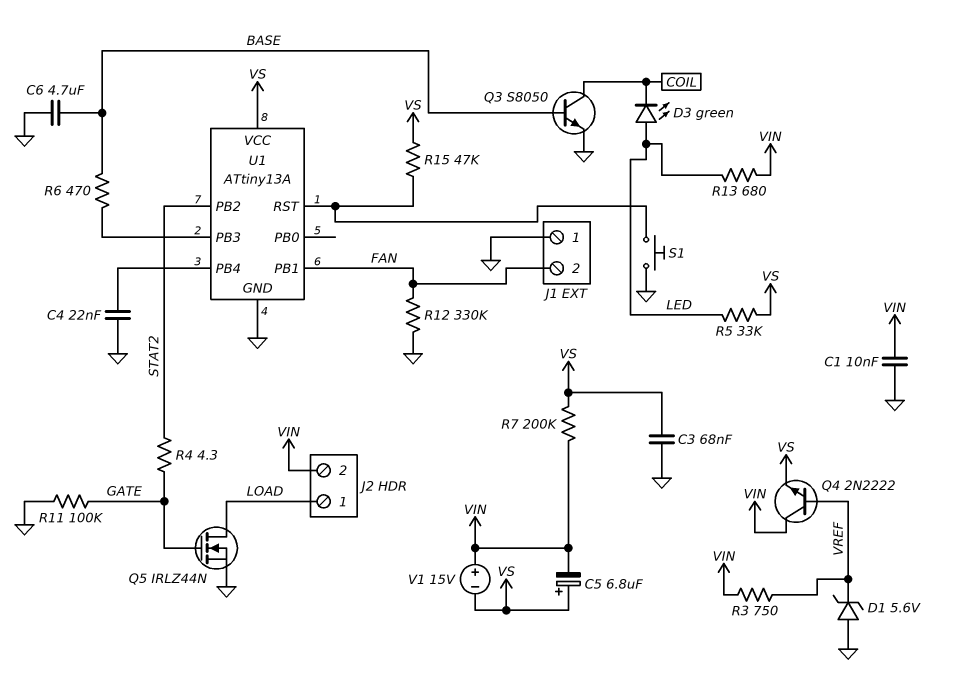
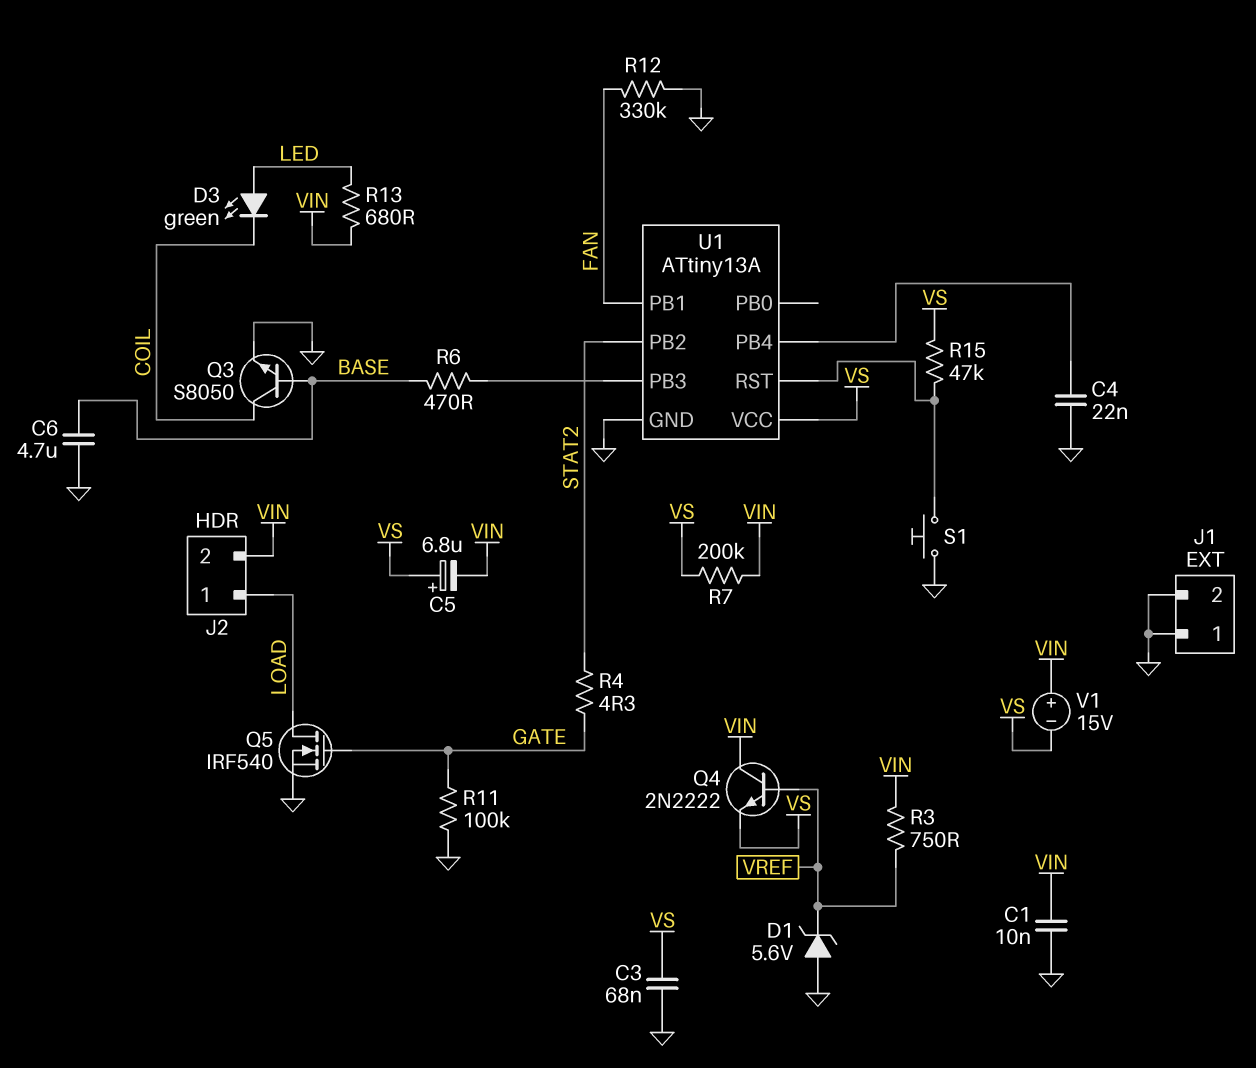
J1 pin 2: FAN -> GND
Q5: NMOS IRLZ44N (G GATE, D LOAD, S GND) -> NMOS IRF540 (G GATE, D LOAD, S GND)
R5: 33k (LED, VS) -> none

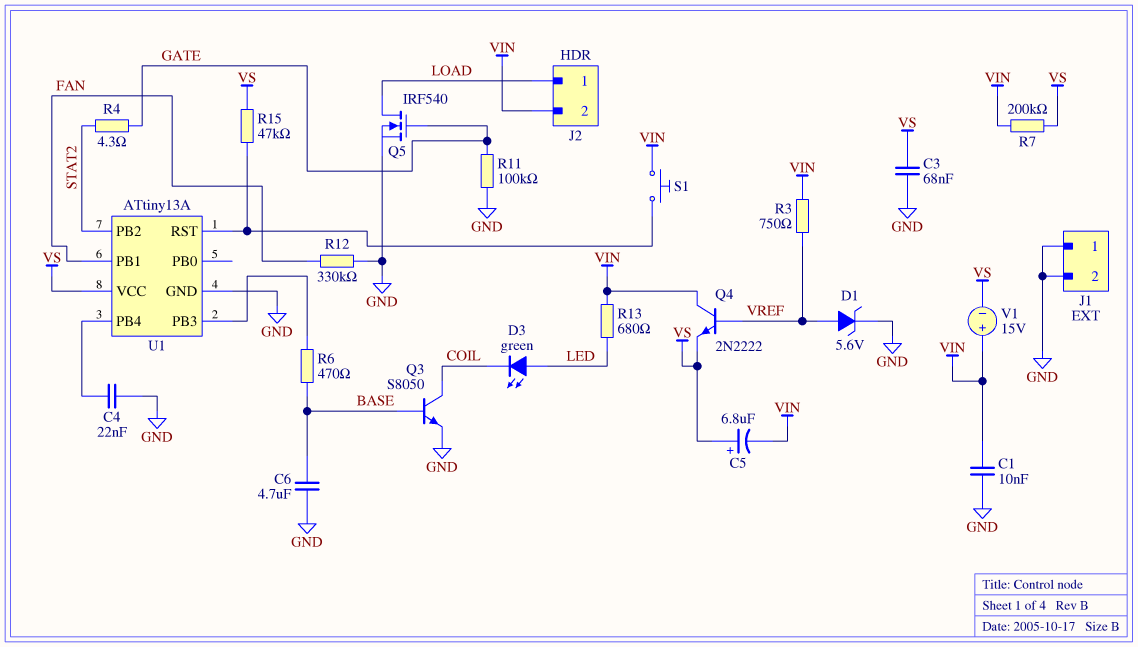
D1: zener 5.6V (A GND, K VREF) -> zener 5.6V (A VREF, K GND)
S1: button (GND, U1/RST) -> button (U1/RST, VIN)

